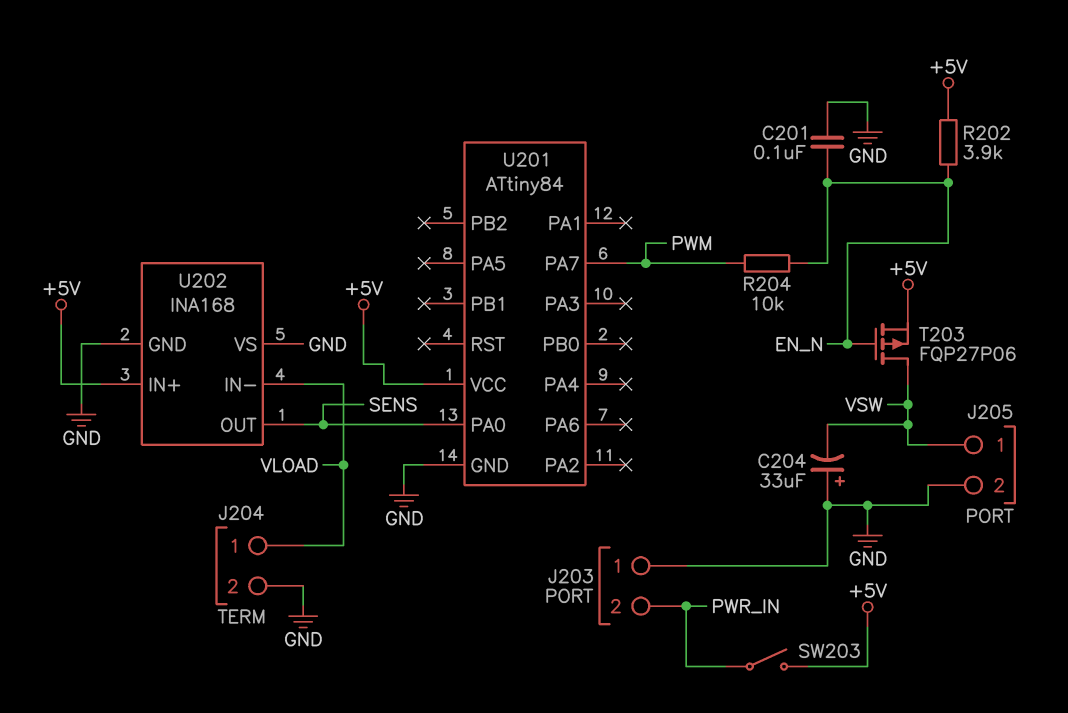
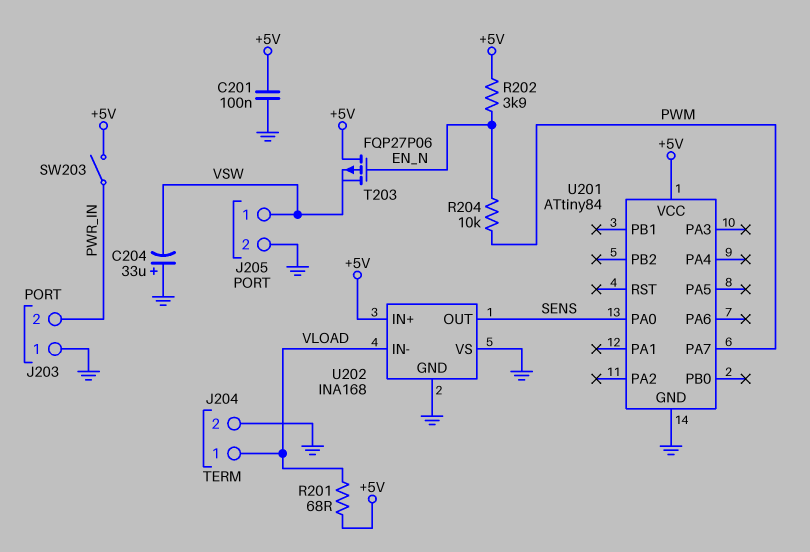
C201: 100nF (EN_N, GND) -> 100nF (+5V, GND)
R201: none -> 68 (+5V, VLOAD)
T203: PMOS FQP27P06 (G EN_N, D VSW, S +5V) -> PMOS FQP27P06 (G EN_N, D +5V, S VSW)

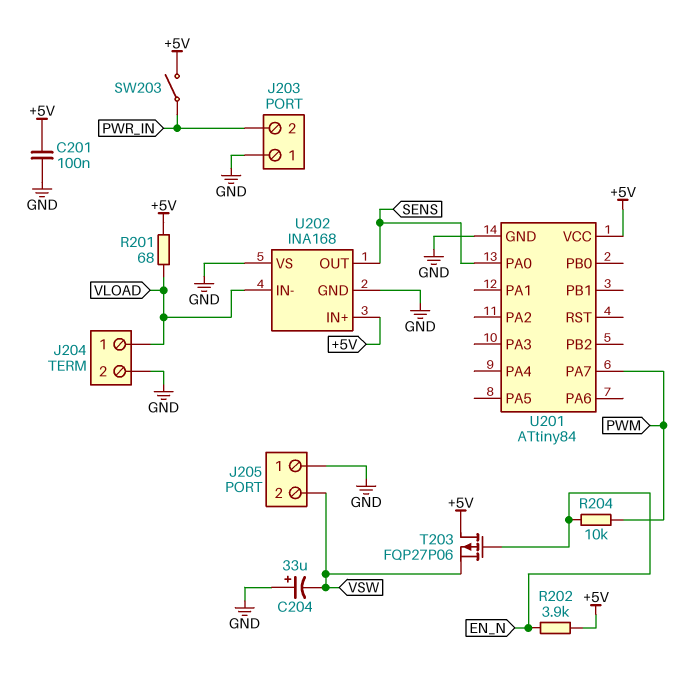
J205 pin 1: VSW -> GND
J205 pin 2: GND -> VSW

